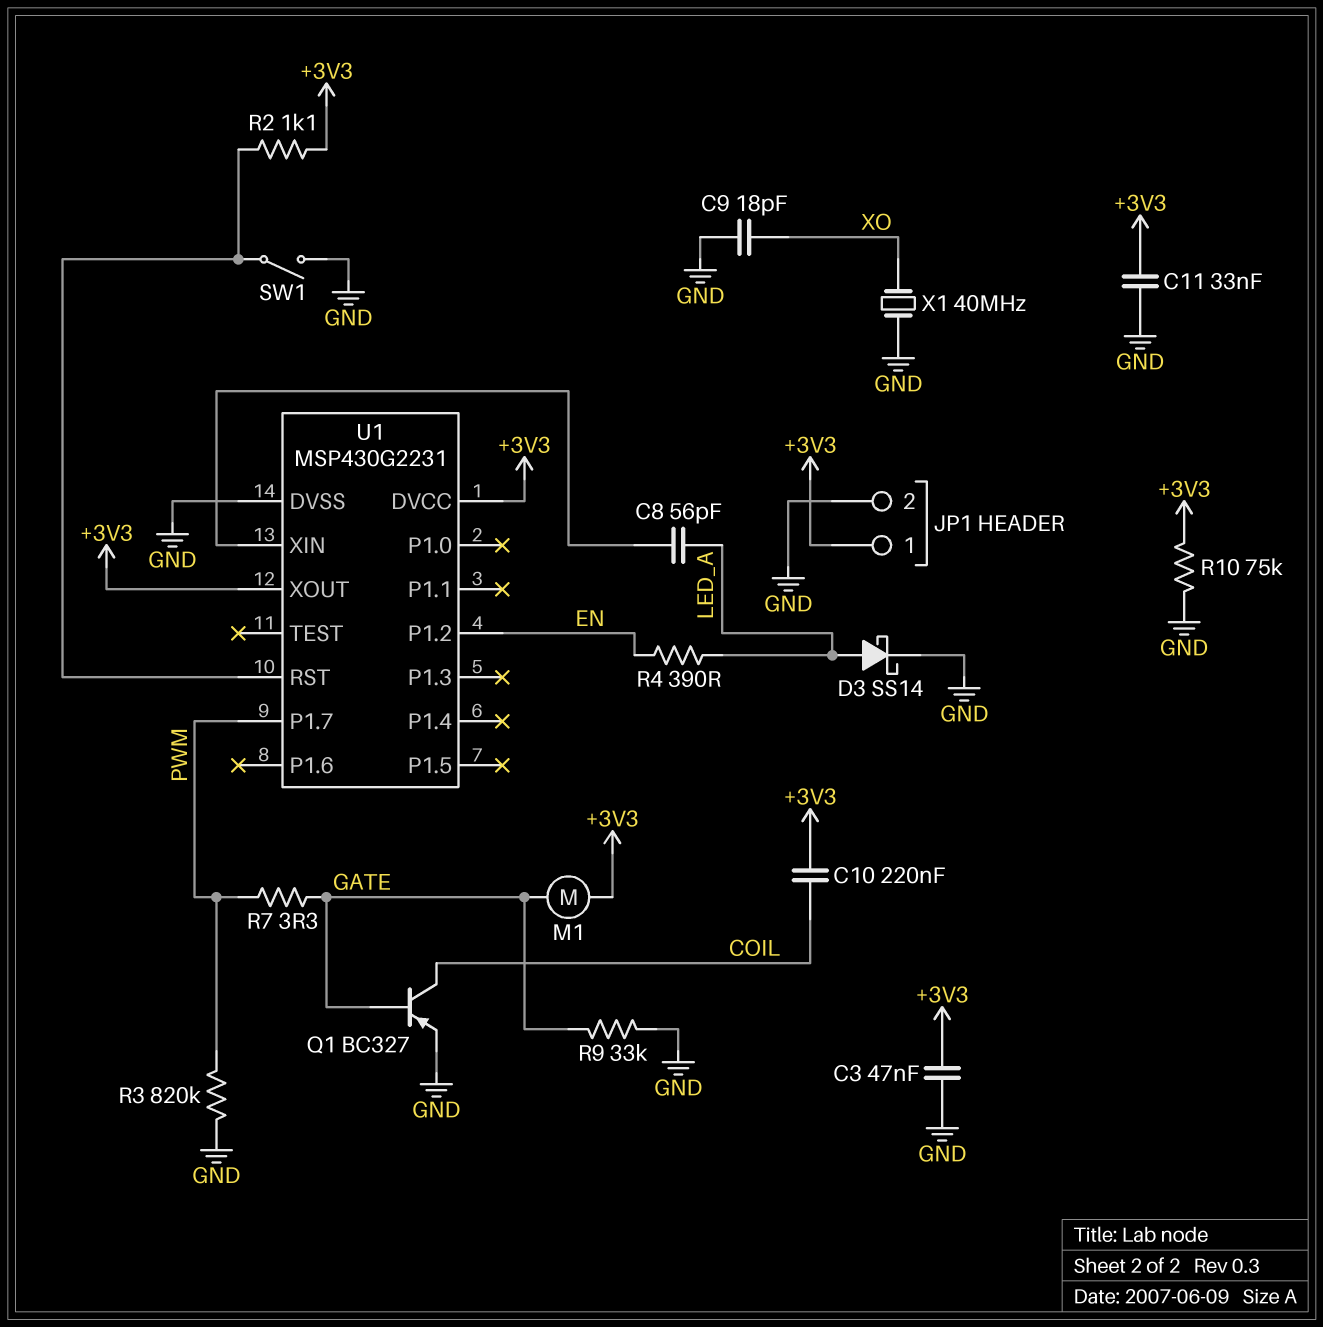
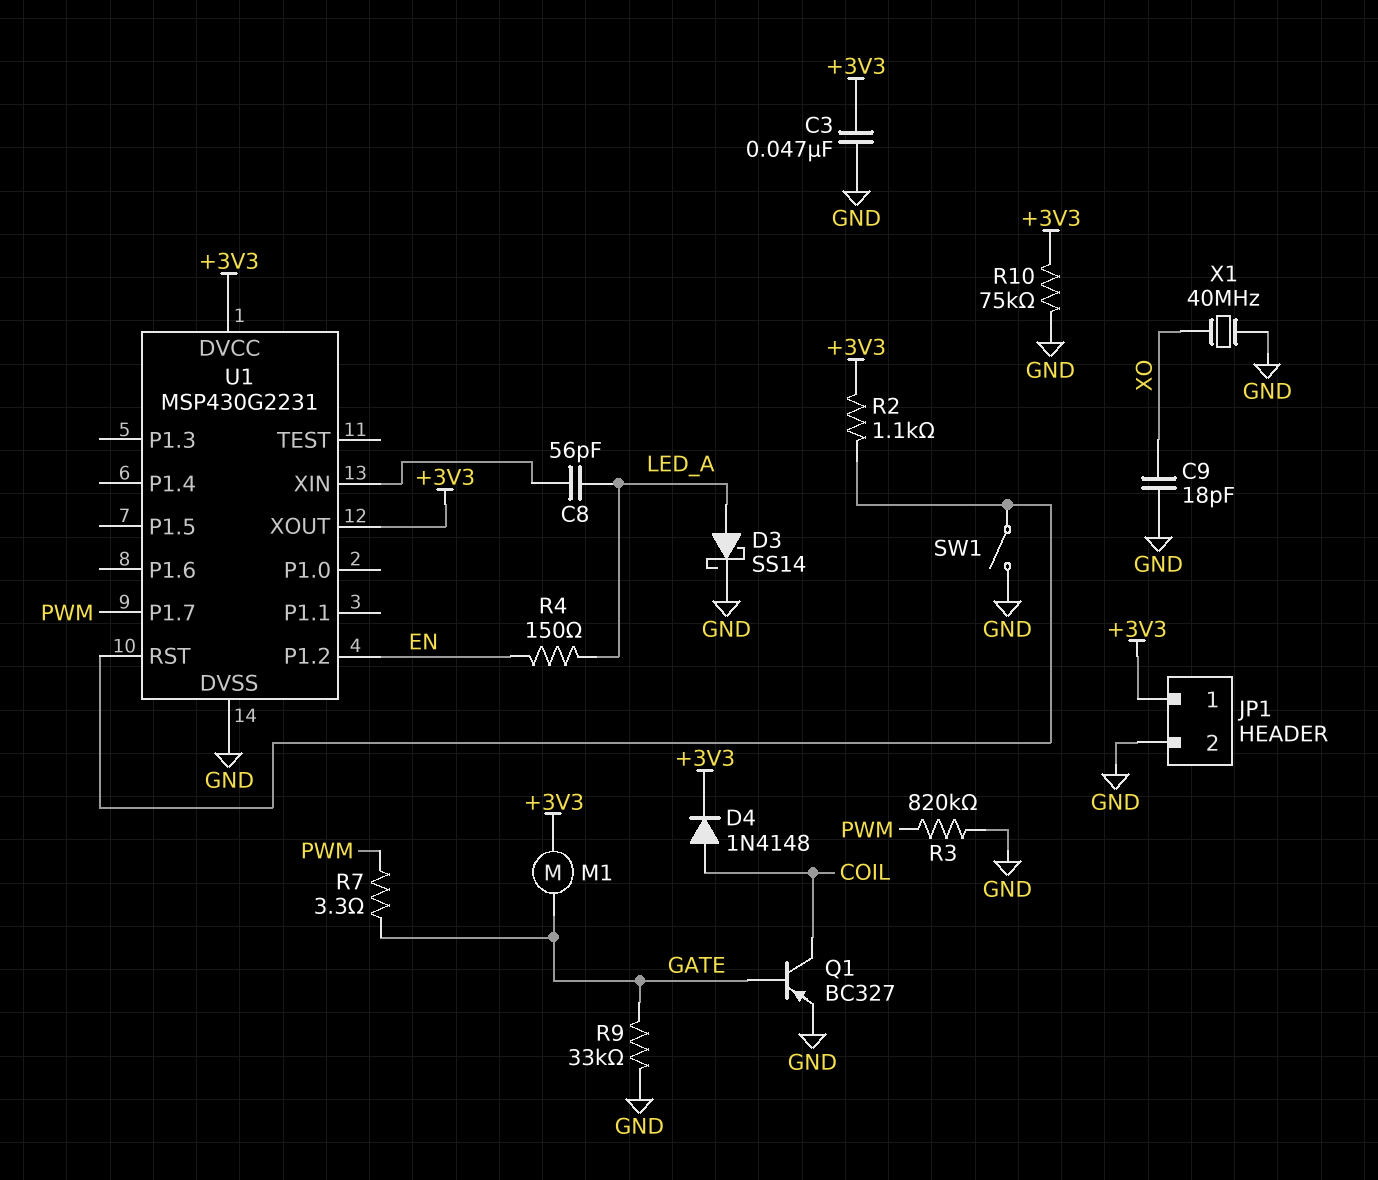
C10: 220nF (+3V3, COIL) -> none
C11: 33nF (+3V3, GND) -> none
D4: none -> diode 1N4148 (A COIL, K +3V3)
R4: 390 (EN, LED_A) -> 150 (EN, LED_A)

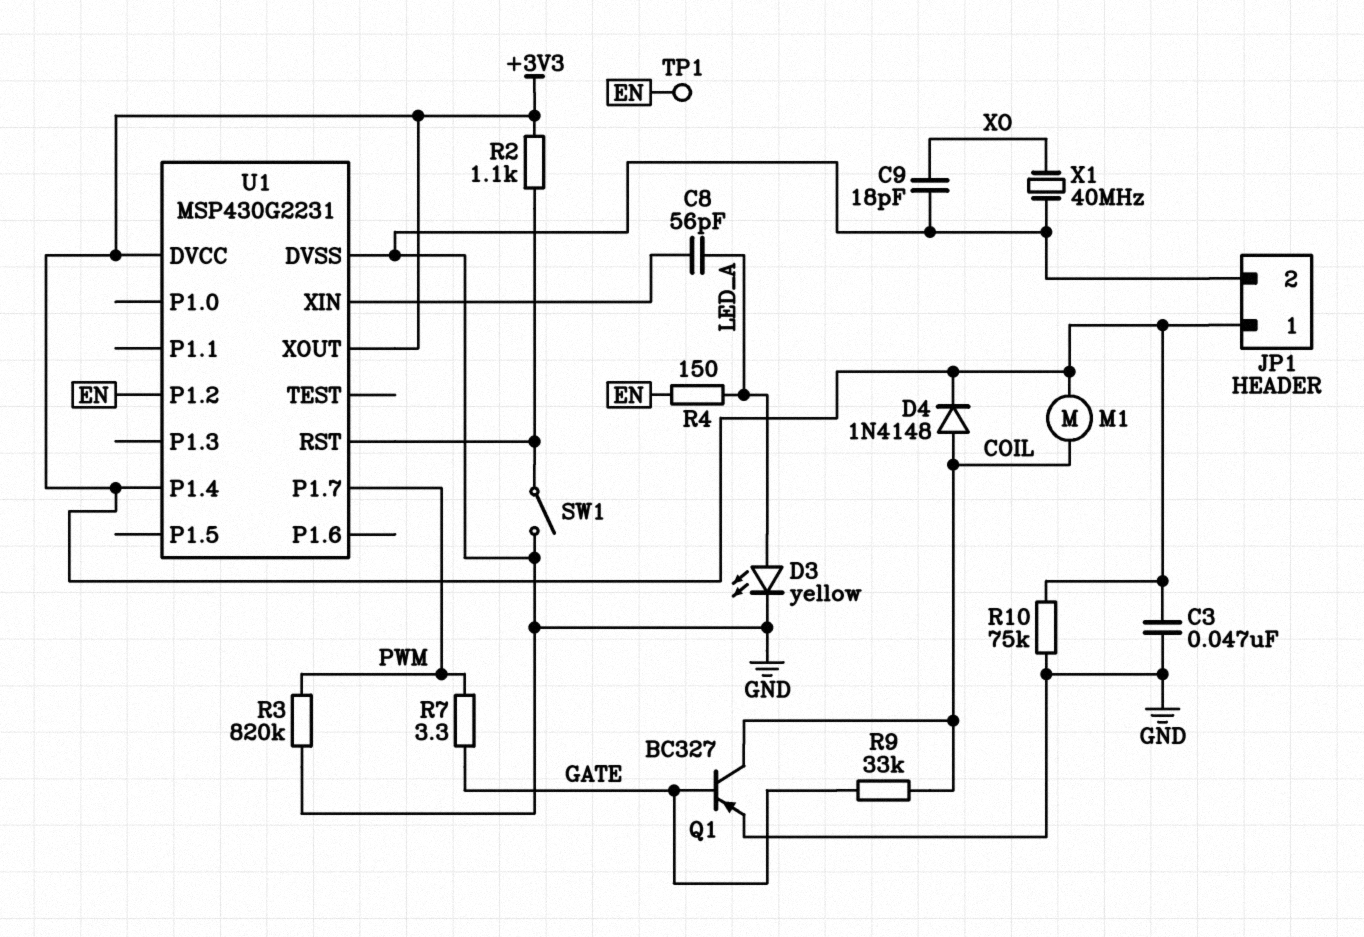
D3: schottky SS14 (A LED_A, K GND) -> LED yellow (A LED_A, K GND)
M1: motor (+3V3, GATE) -> motor (+3V3, COIL)
R9: 33k (GATE, GND) -> 33k (COIL, GATE)
TP1: none -> test point (EN)
U1 pin P1.4: none -> +3V3

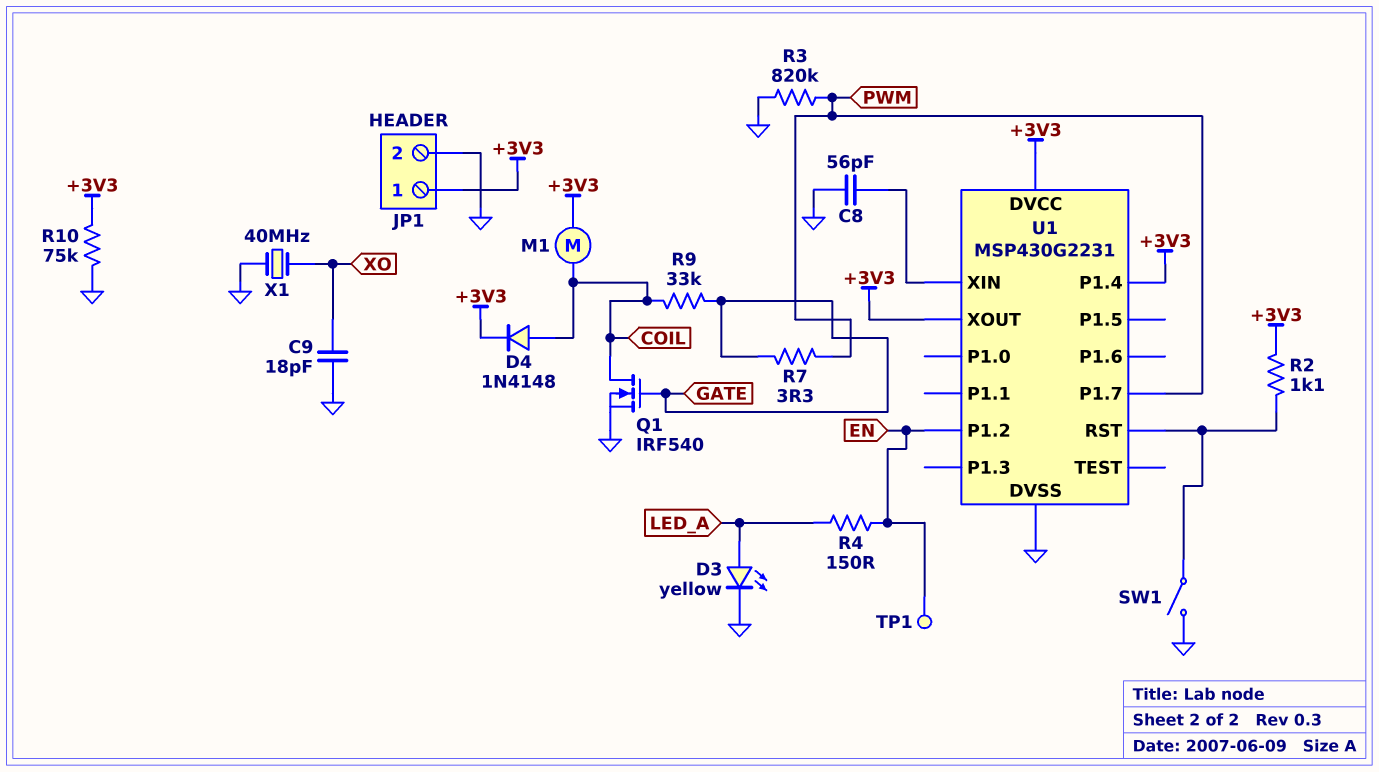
C3: 47nF (+3V3, GND) -> none
C8: 56pF (LED_A, U1/XIN) -> 56pF (GND, U1/XIN)
Q1: PNP BC327 (B GATE, C COIL, E GND) -> NMOS IRF540 (G GATE, D COIL, S GND)

